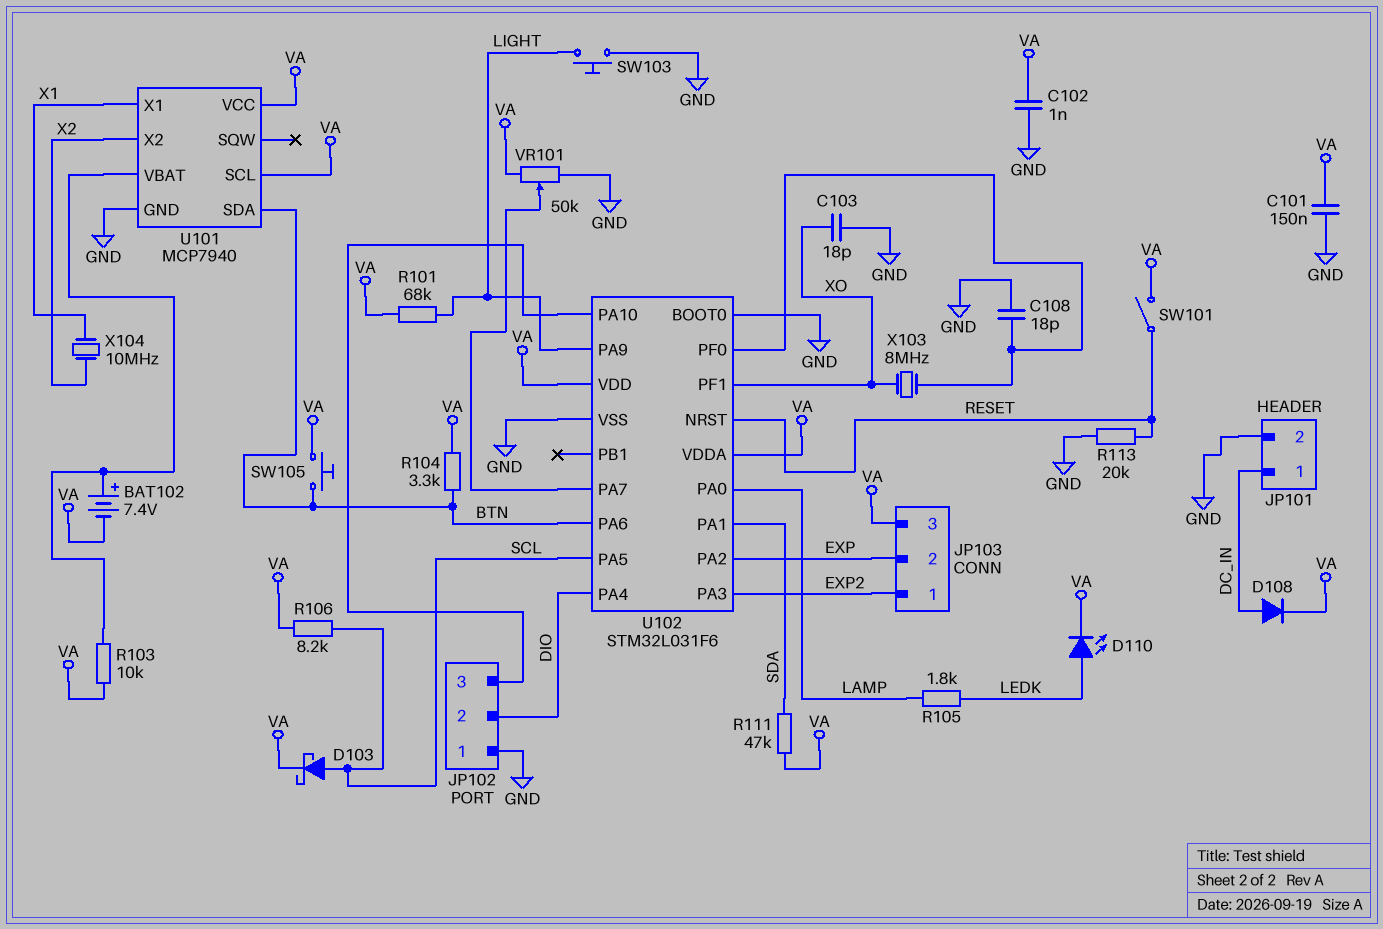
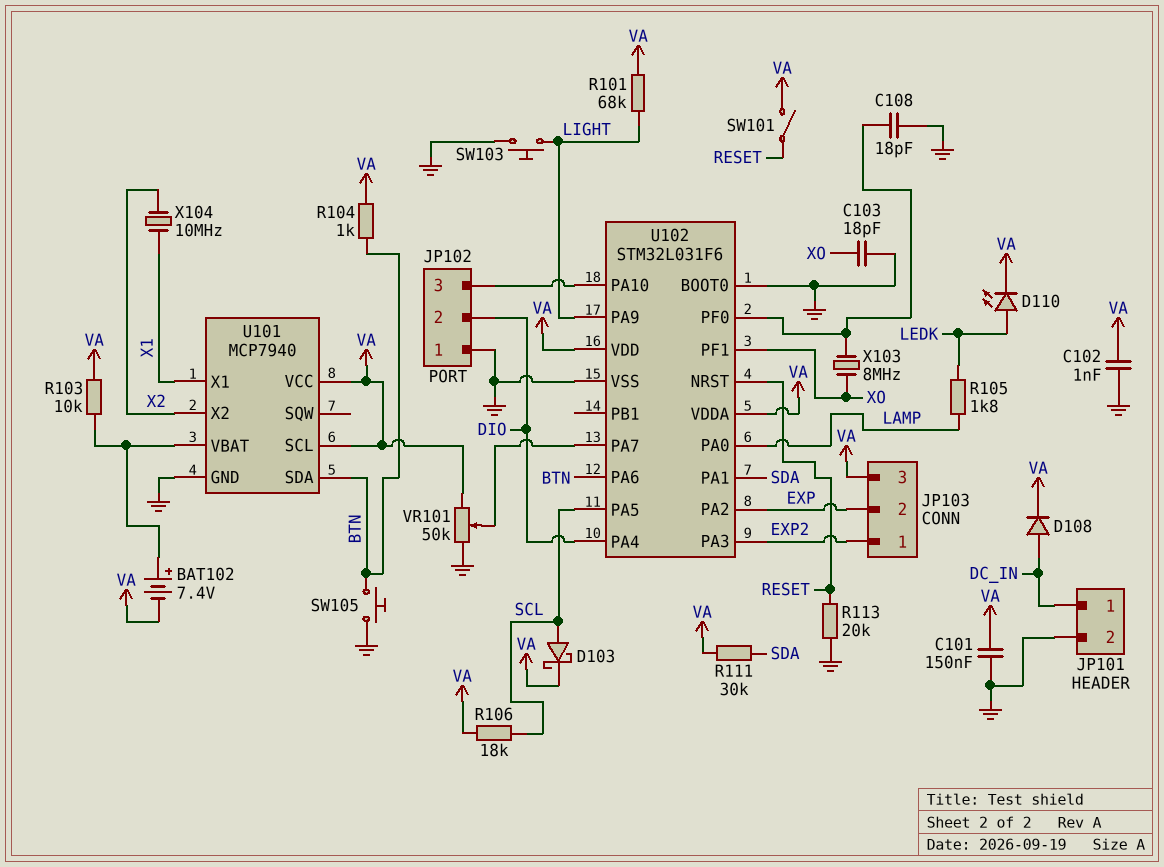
R104: 3.3k (BTN, VA) -> 1k (BTN, VA)
R106: 8.2k (SCL, VA) -> 18k (SCL, VA)
R111: 47k (SDA, VA) -> 30k (SDA, VA)
SW105: button (BTN, VA) -> button (BTN, GND)

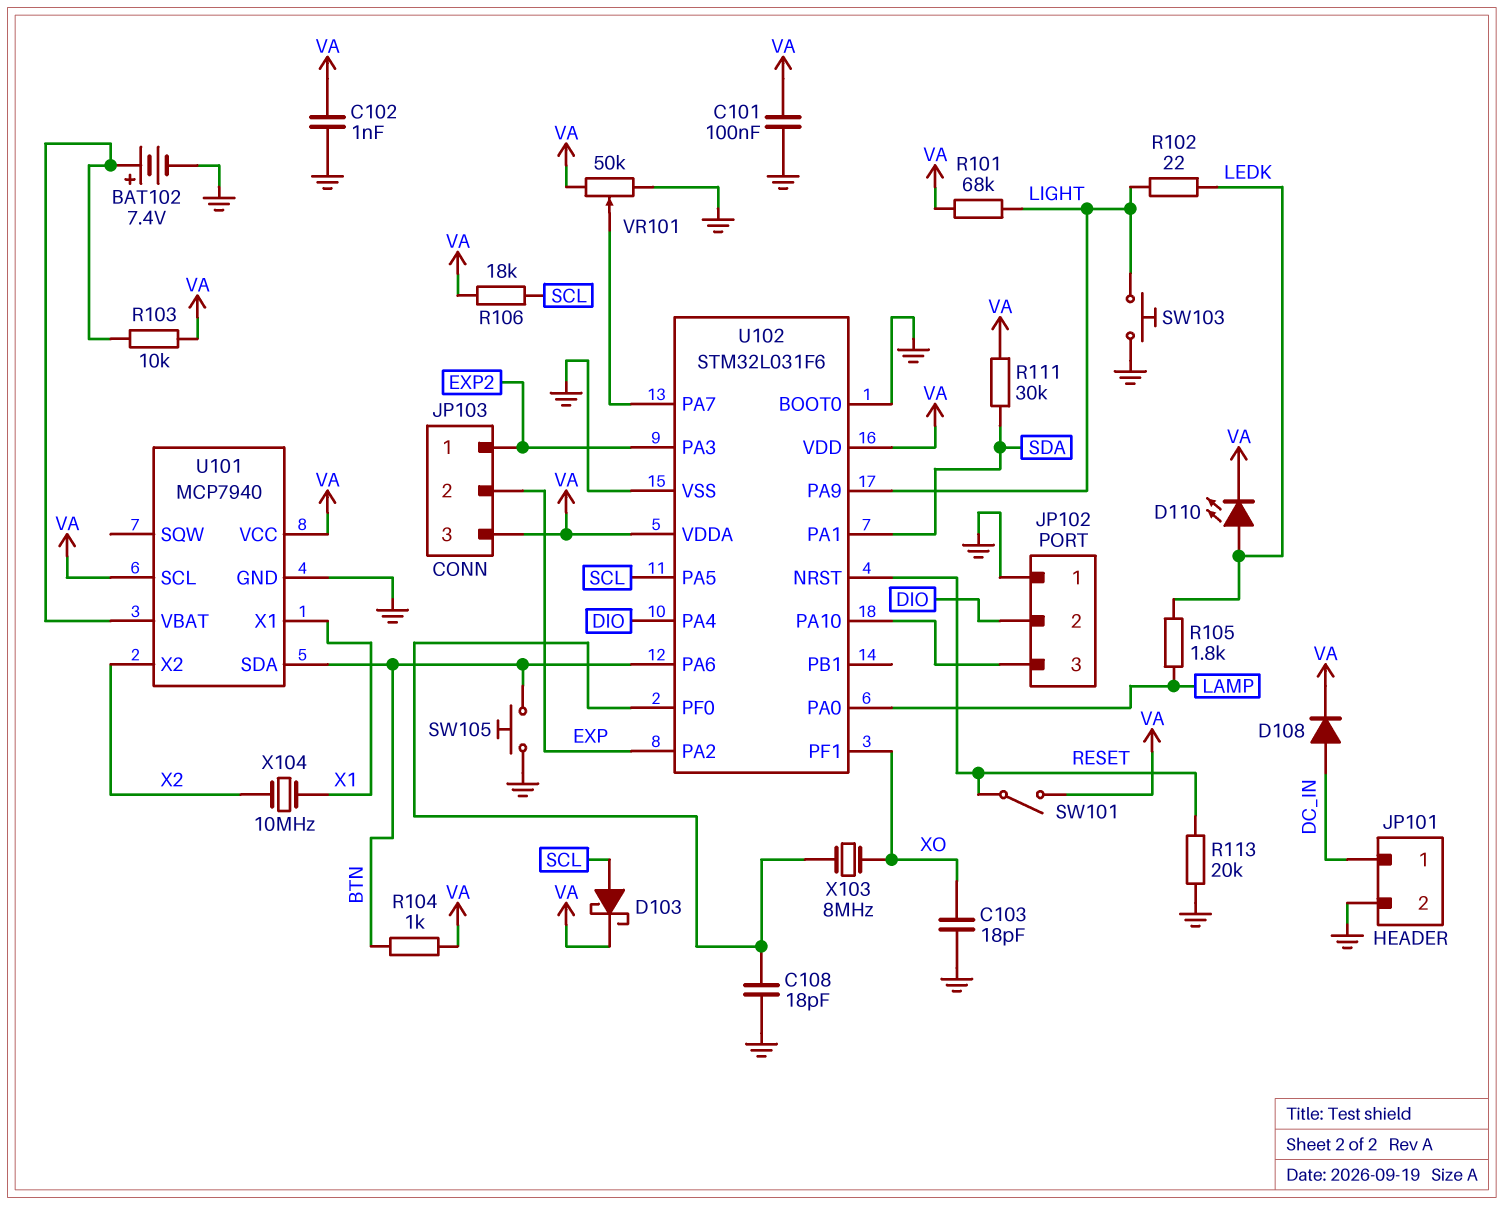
BAT102: 7.4V (plus U101/VBAT, minus VA) -> 7.4V (plus U101/VBAT, minus GND)
C101: 150nF (GND, VA) -> 100nF (GND, VA)
R102: none -> 22 (LEDK, LIGHT)

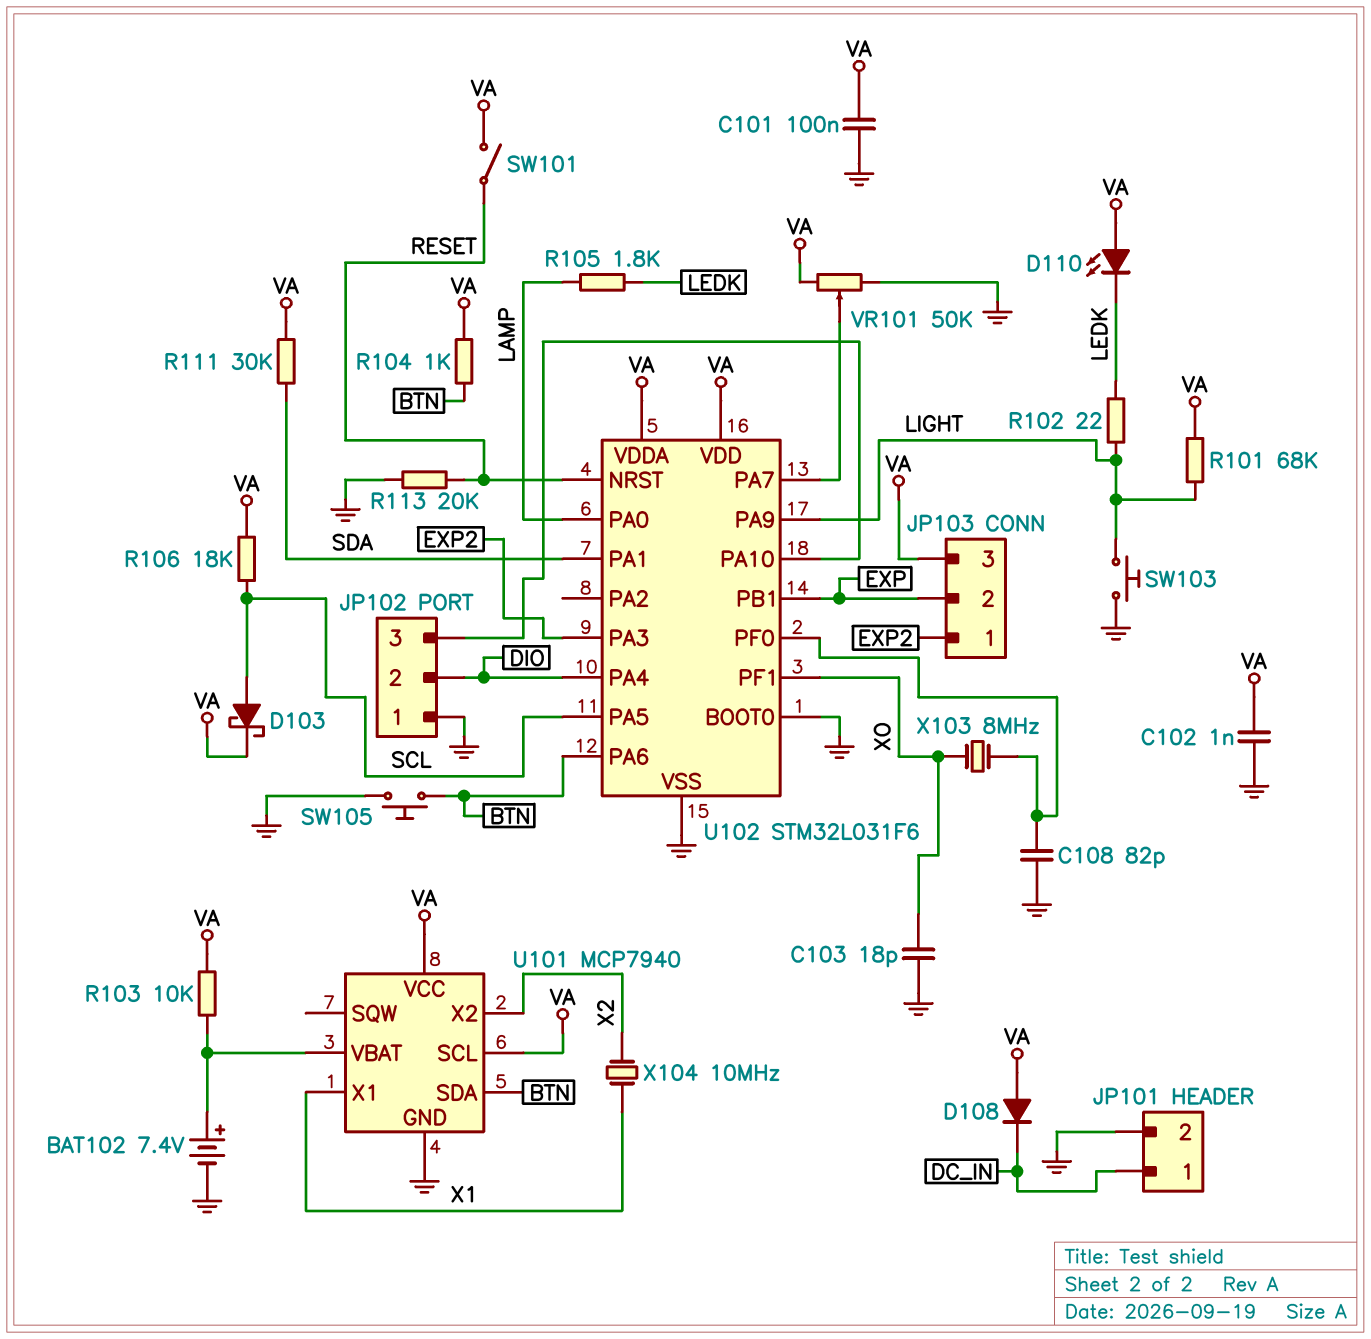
C108: 18pF (GND, U102/PF0) -> 82pF (GND, U102/PF0)
D108: diode (A DC_IN, K VA) -> diode (A VA, K DC_IN)
D110: LED (A LEDK, K VA) -> LED (A VA, K LEDK)
U102 pin PA2: EXP -> none
U102 pin PB1: none -> EXP

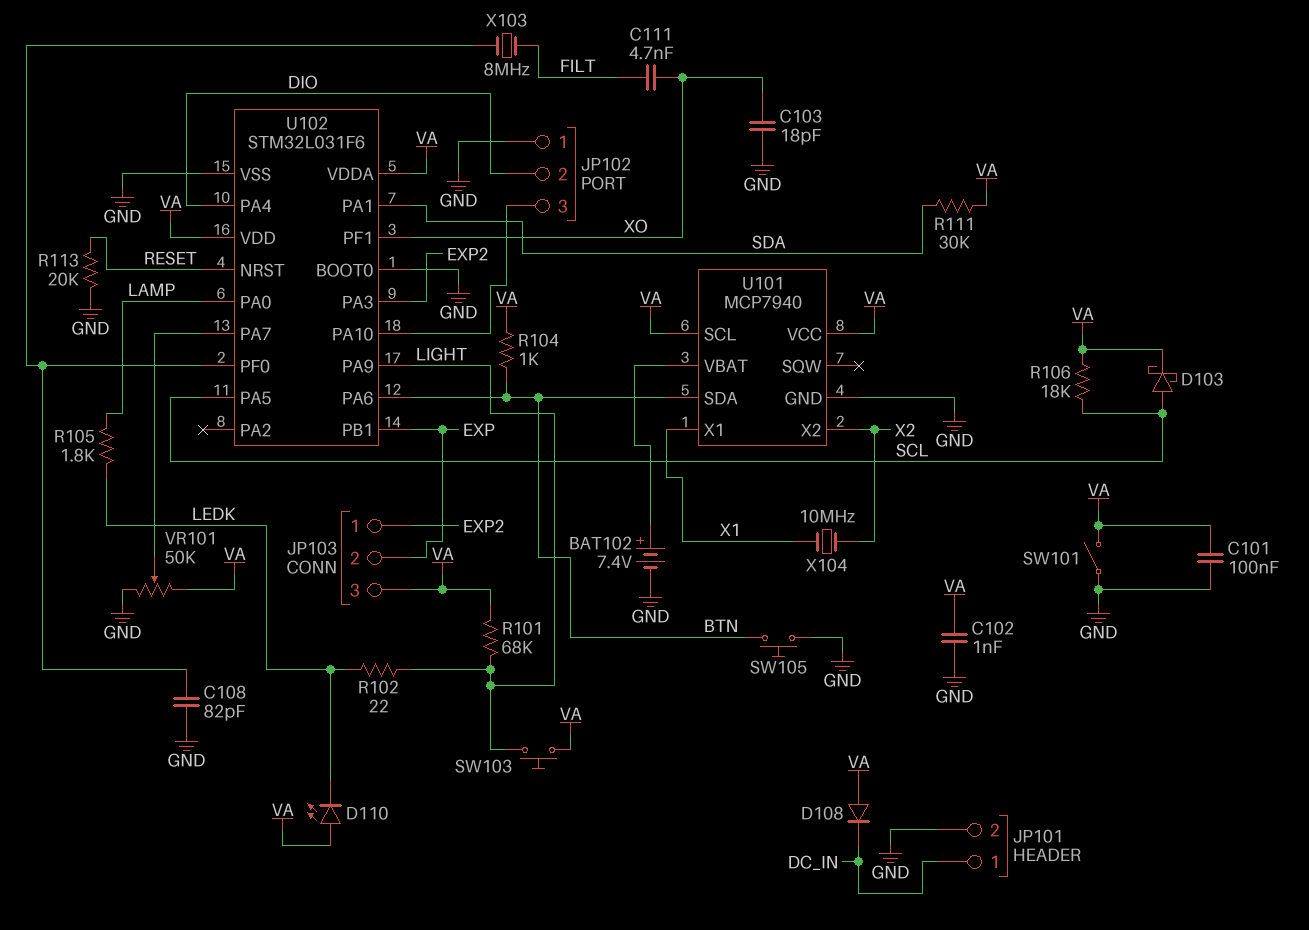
C111: none -> 4.7nF (FILT, XO)
R103: 10k (U101/VBAT, VA) -> none
SW101: switch (RESET, VA) -> switch (GND, VA)
SW103: button (GND, LIGHT) -> button (LIGHT, VA)
X103: 8MHz (U102/PF0, XO) -> 8MHz (FILT, U102/PF0)

